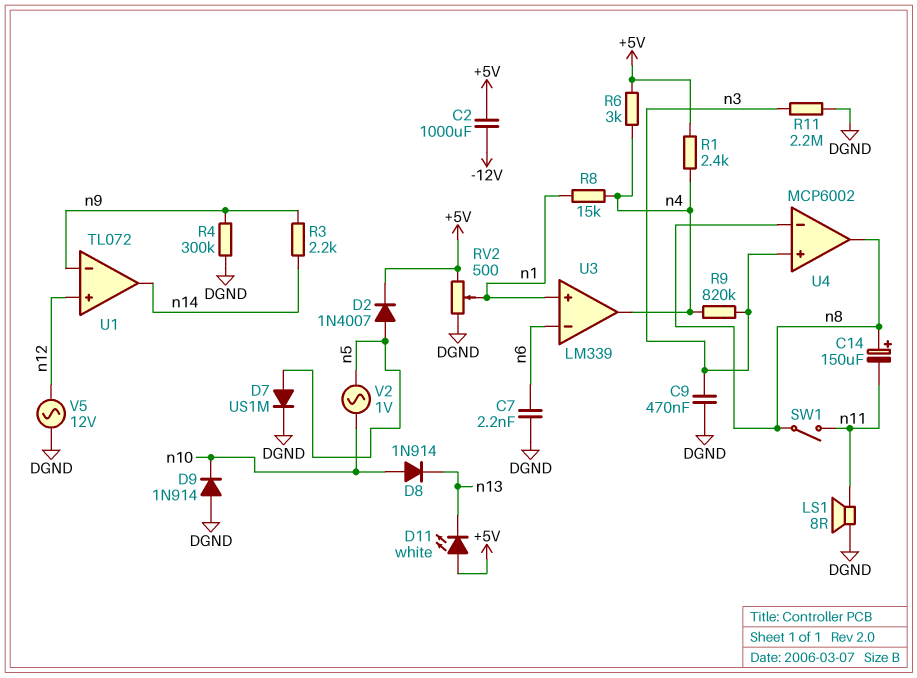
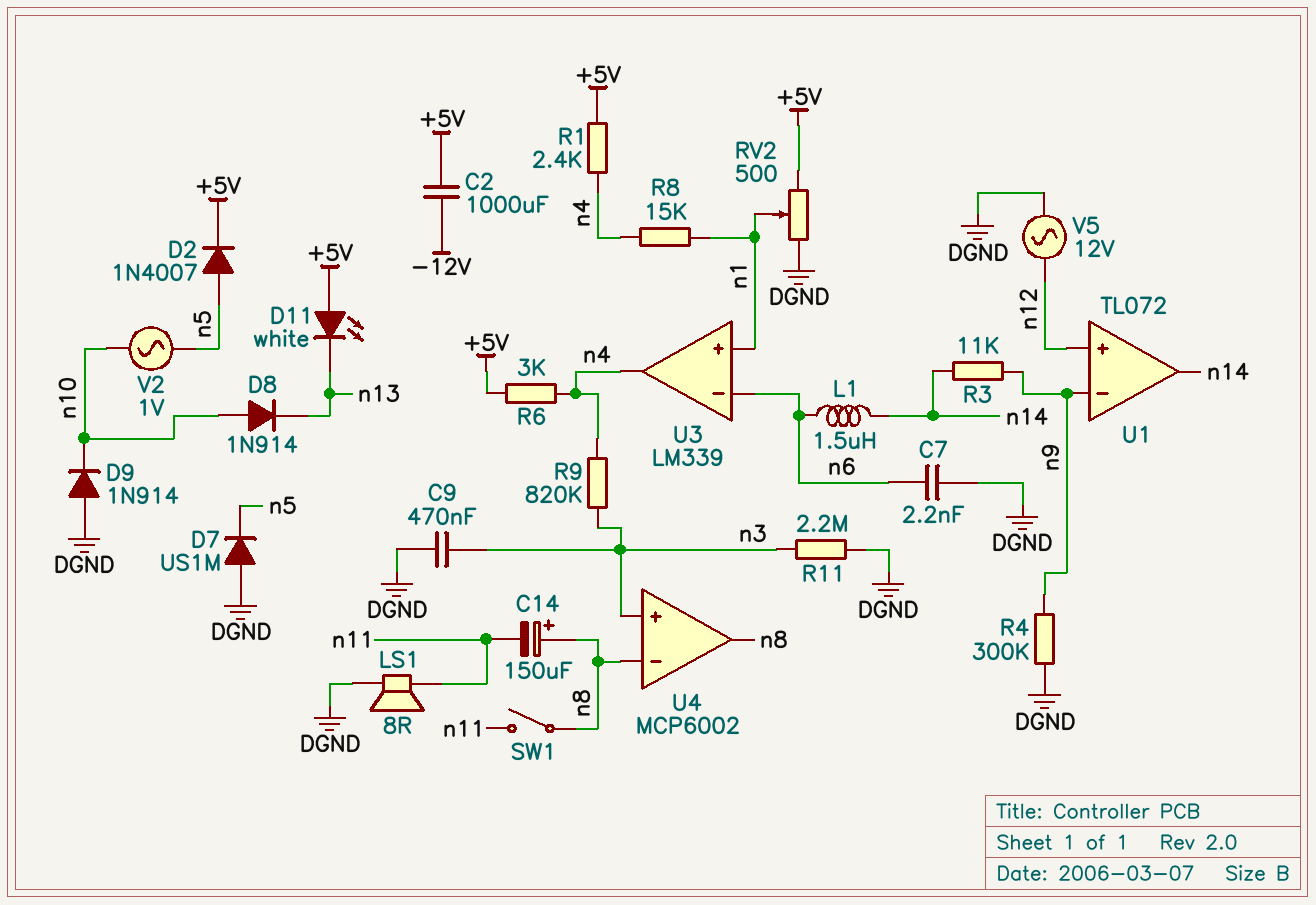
D7: diode US1M (A n5, K DGND) -> diode US1M (A DGND, K n5)
L1: none -> 1.5uH (n6, n14)
R3: 2.2k (n9, n14) -> 11k (n9, n14)

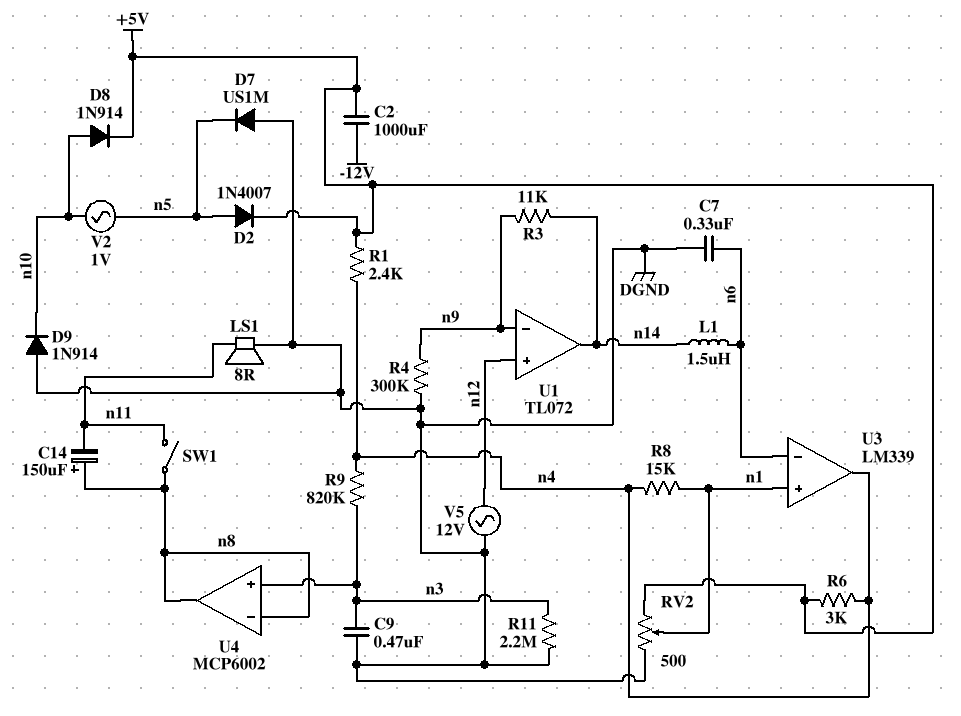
C7: 2.2nF (DGND, n6) -> 330nF (DGND, n6)
D8: diode 1N914 (A n10, K n13) -> diode 1N914 (A n10, K +5V)
D11: LED white (A +5V, K n13) -> none

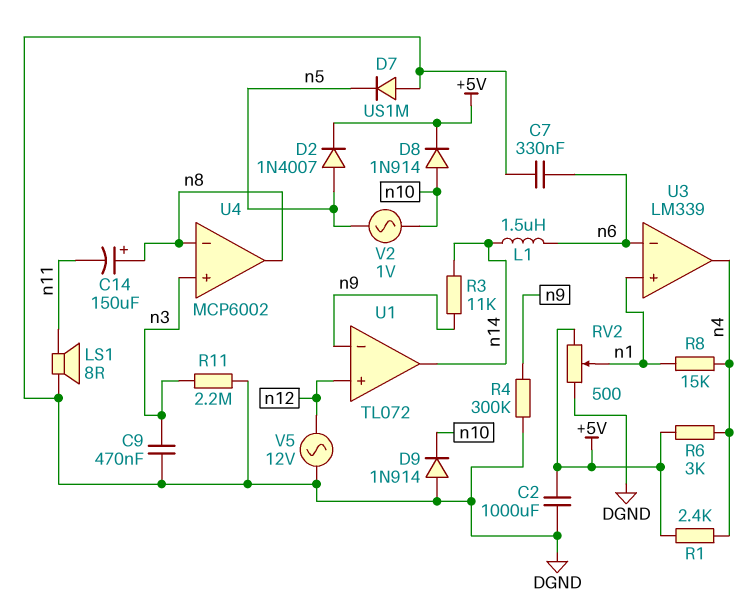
C2: 1000uF (+5V, -12V) -> 1000uF (+5V, DGND)
R9: 820k (n3, n4) -> none
SW1: switch (n8, n11) -> none

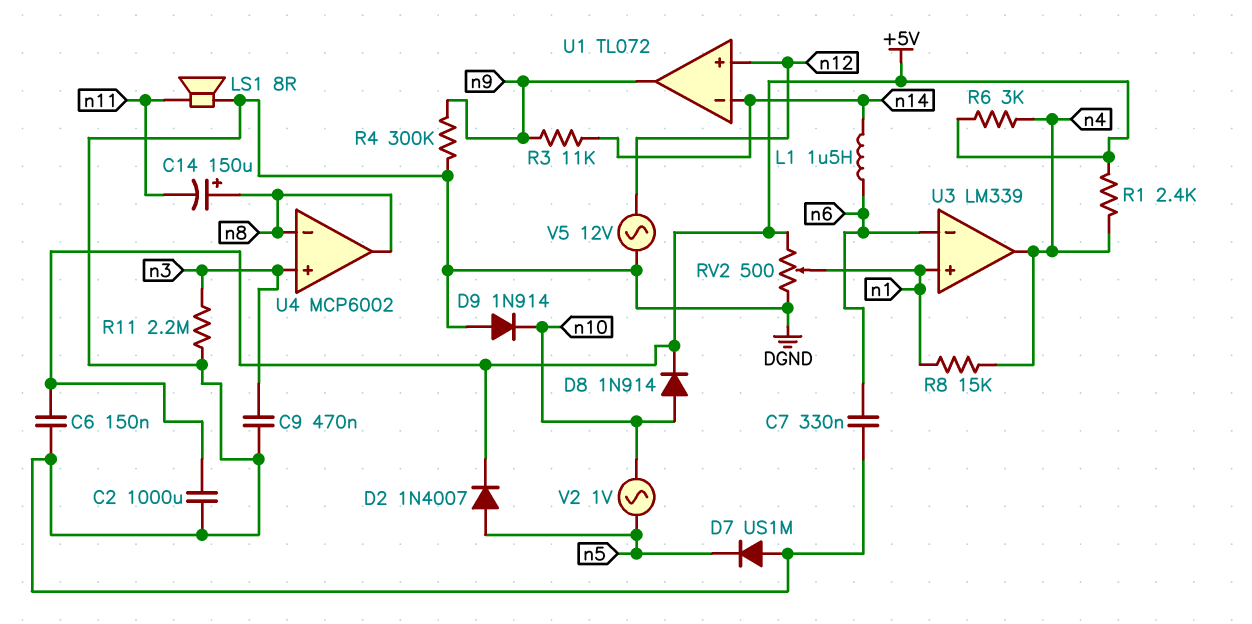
C6: none -> 150nF (+5V, DGND)
U1 pin in-: n9 -> n14
U1 pin out: n14 -> n9

